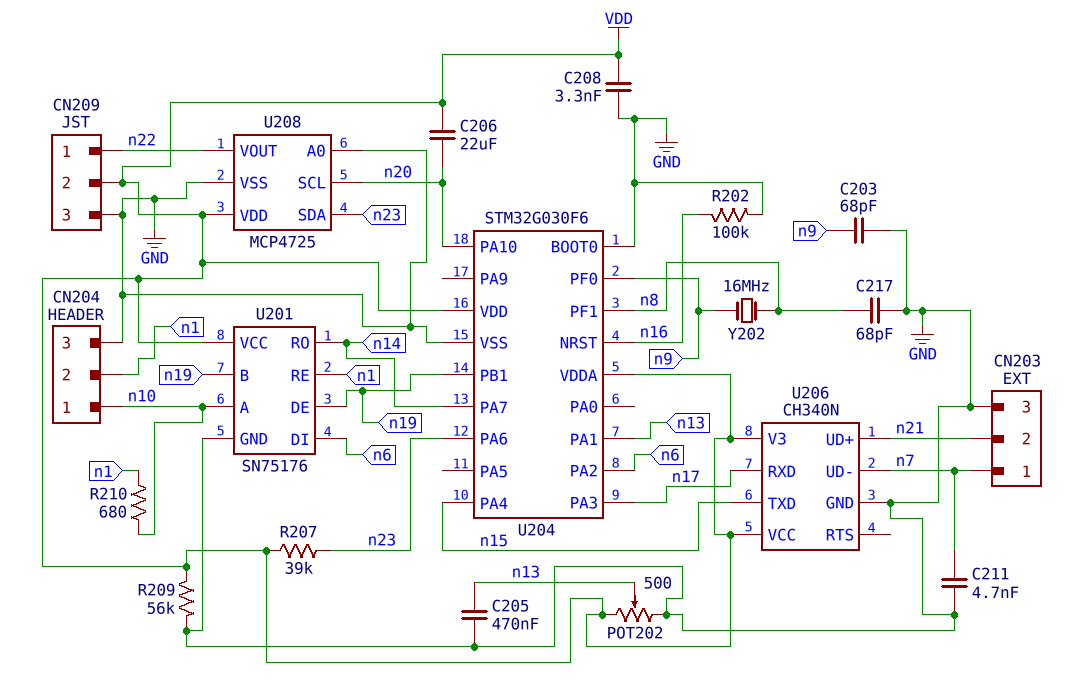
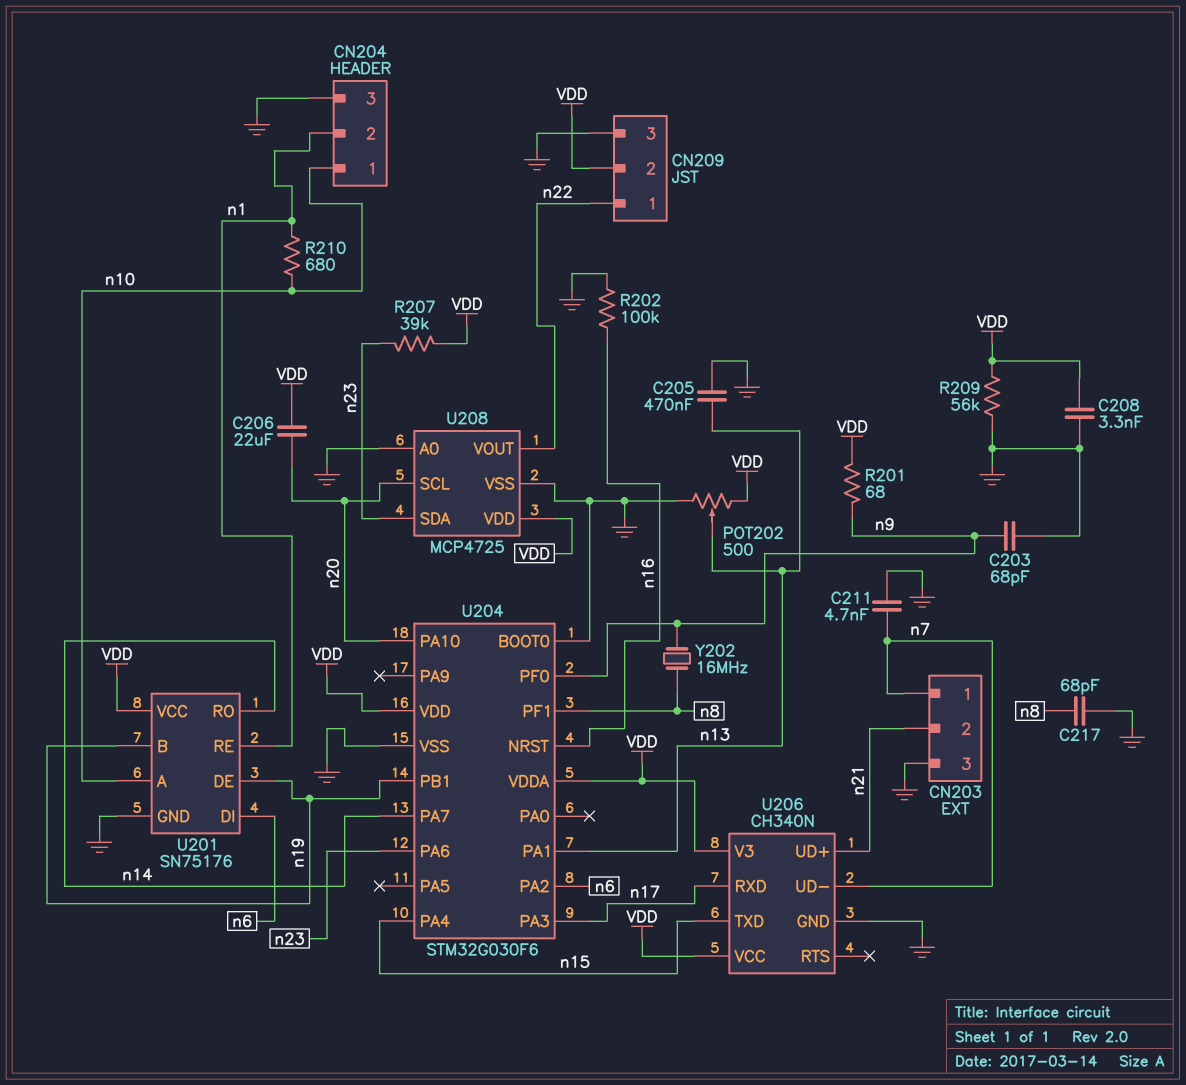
R201: none -> 68 (VDD, n9)

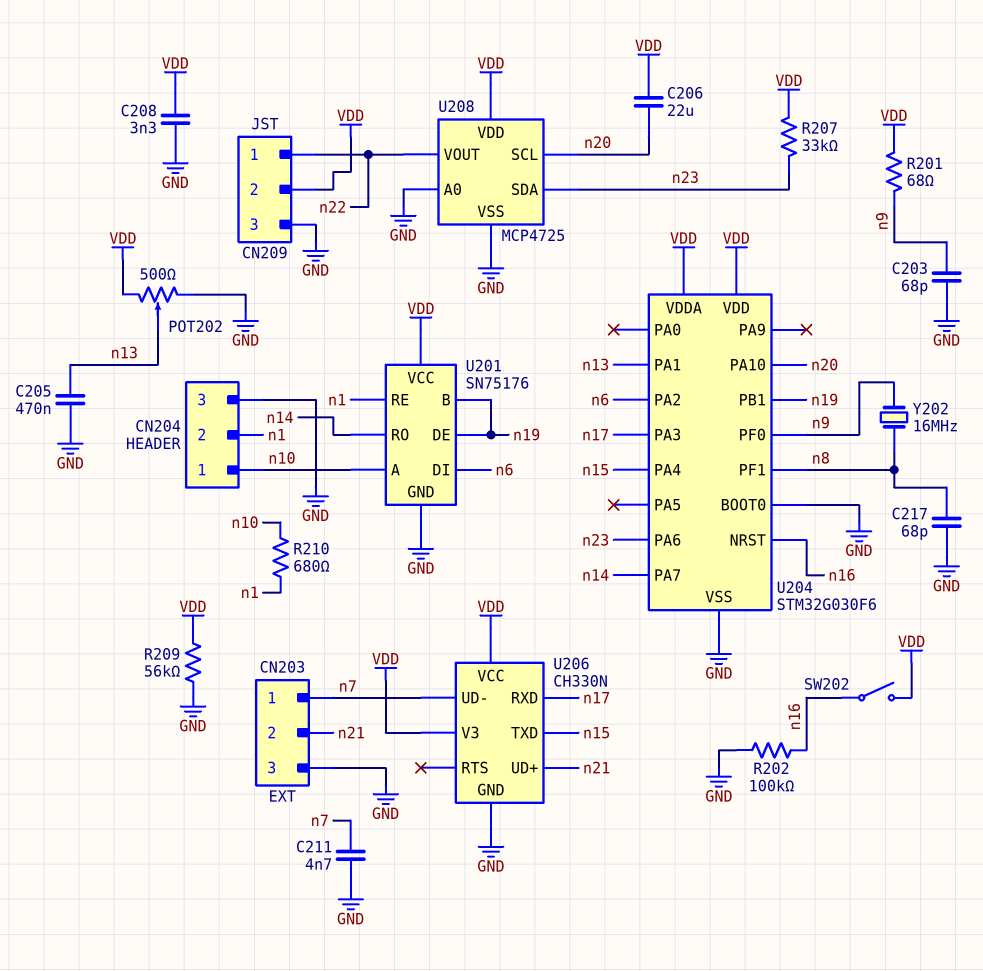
R207: 39k (VDD, n23) -> 33k (VDD, n23)
SW202: none -> switch (VDD, n16)
U206: CH340N -> CH330N

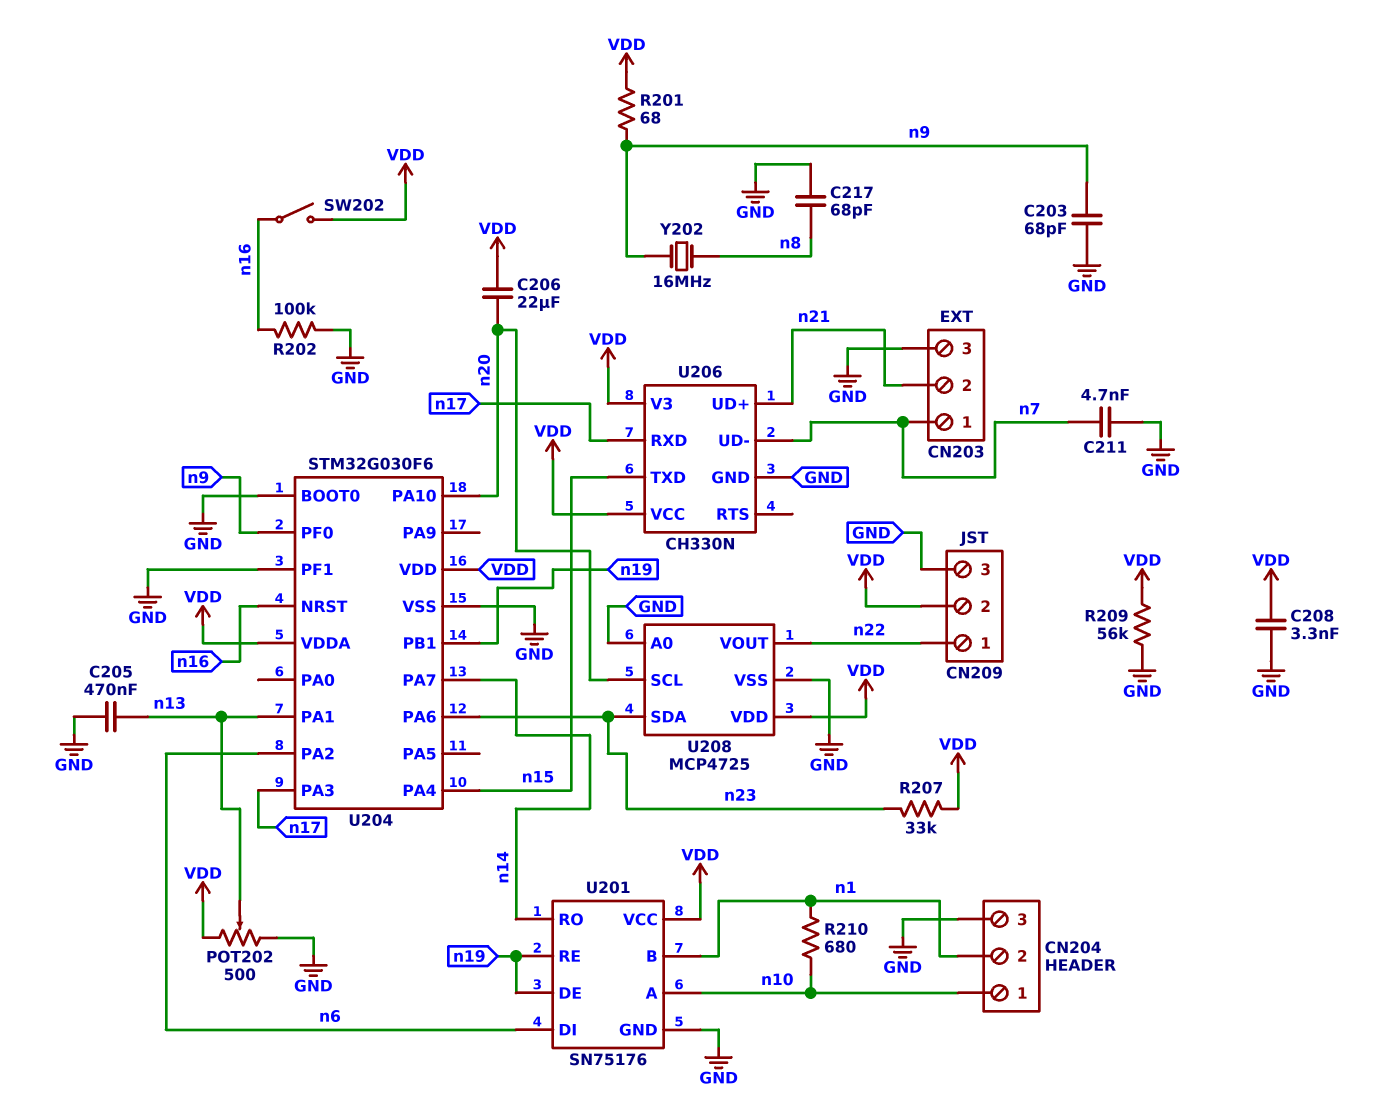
U201 pin B: n19 -> n1
U201 pin RE: n1 -> n19
U204 pin PF1: n8 -> GND

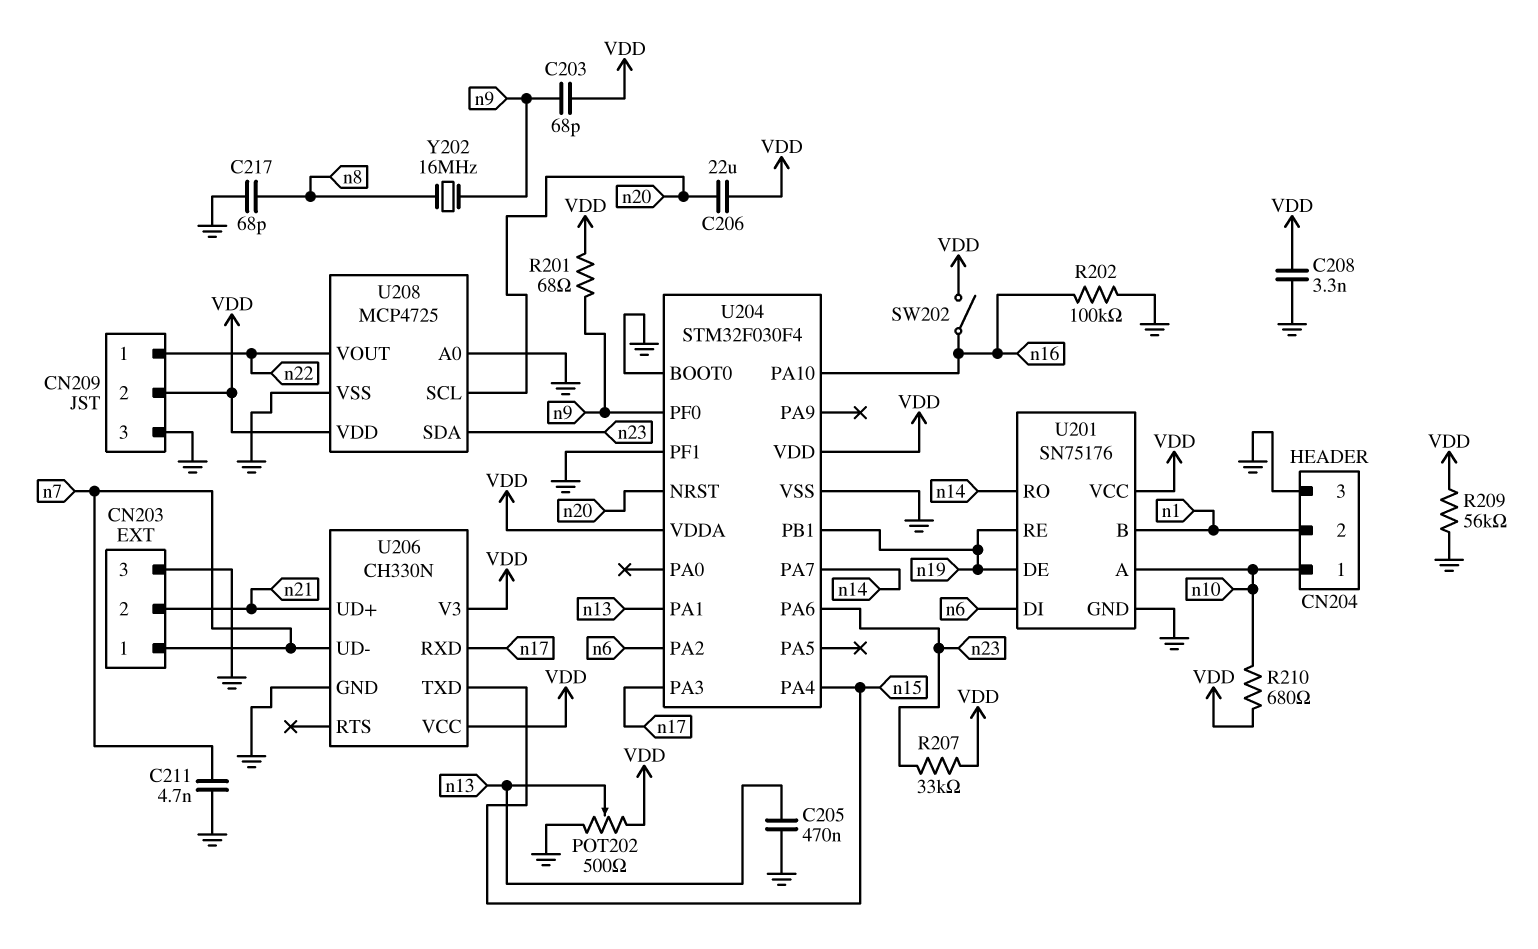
C203: 68pF (GND, n9) -> 68pF (VDD, n9)
R210: 680 (n1, n10) -> 680 (VDD, n10)
U204: STM32G030F6 -> STM32F030F4
U204 pin NRST: n16 -> n20
U204 pin PA10: n20 -> n16

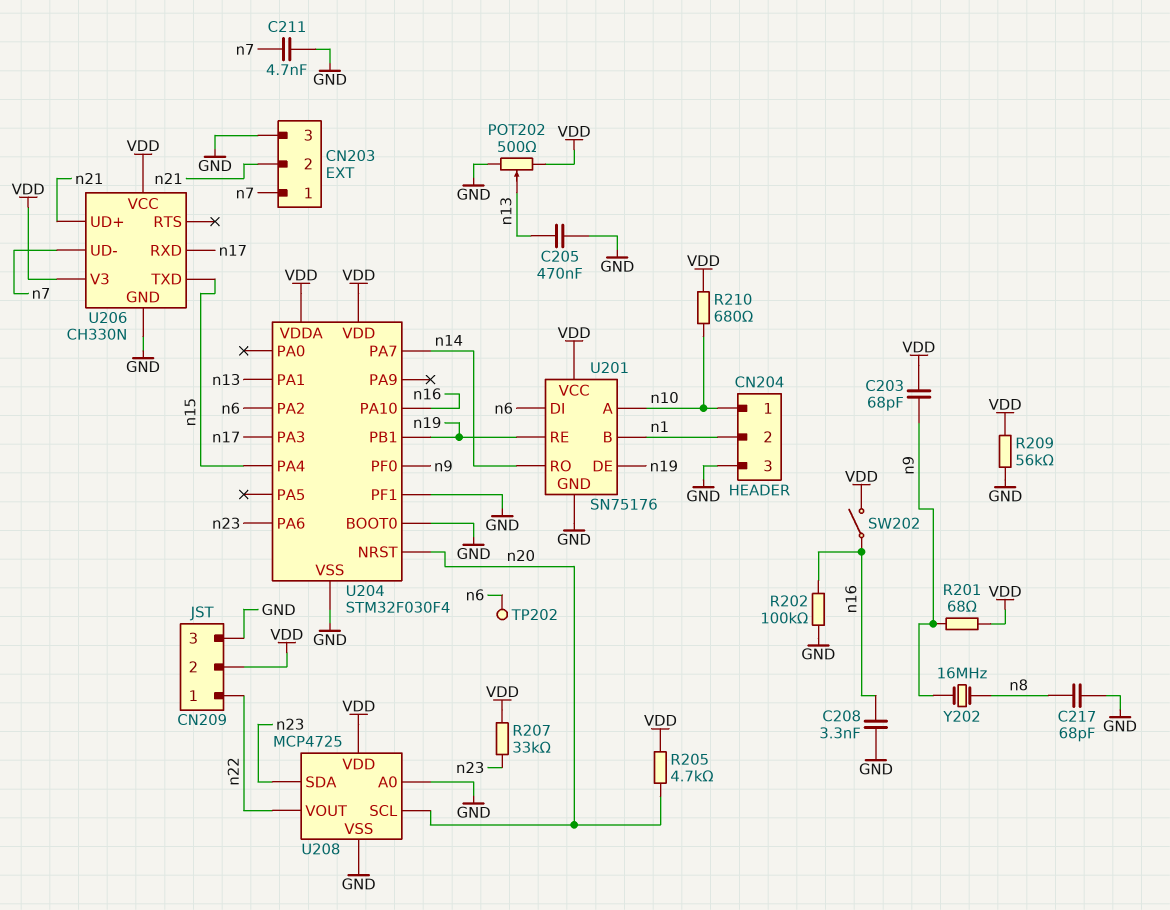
C206: 22uF (VDD, n20) -> none
C208: 3.3nF (GND, VDD) -> 3.3nF (GND, n16)
R205: none -> 4.7k (VDD, n20)
TP202: none -> test point (n6)

